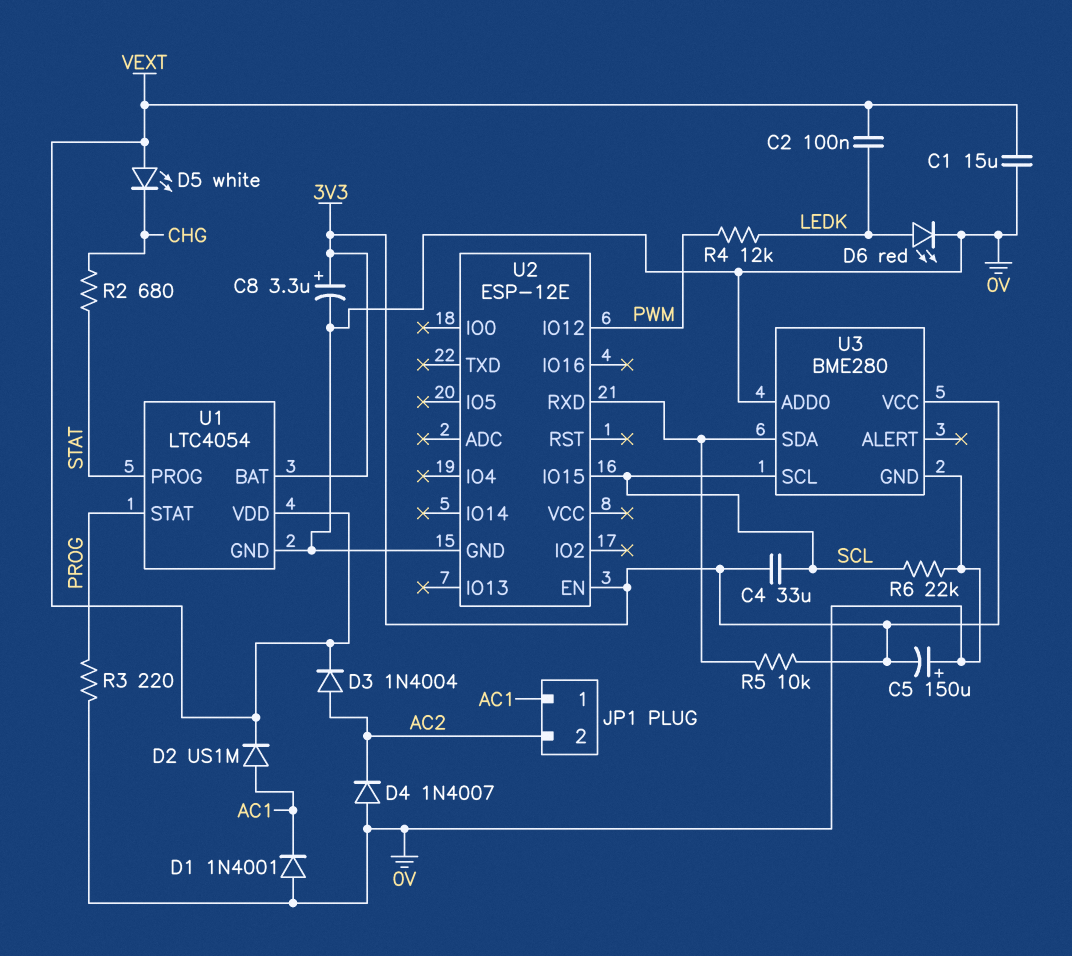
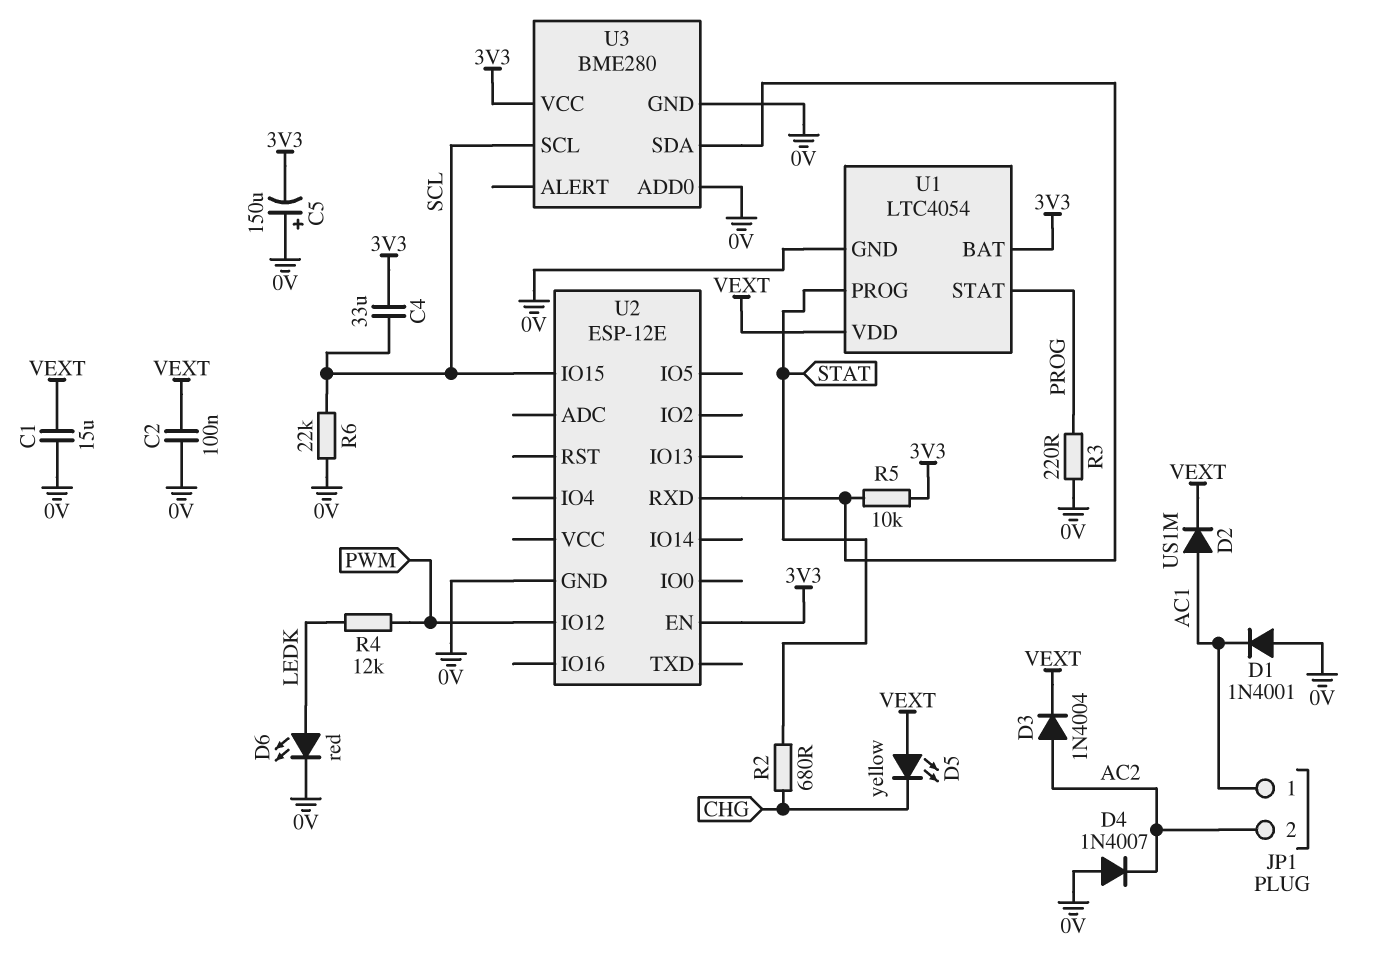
C2: 100nF (LEDK, VEXT) -> 100nF (0V, VEXT)
C8: 3.3uF (plus 3V3, minus 0V) -> none
D5: LED white (A VEXT, K CHG) -> LED yellow (A VEXT, K CHG)

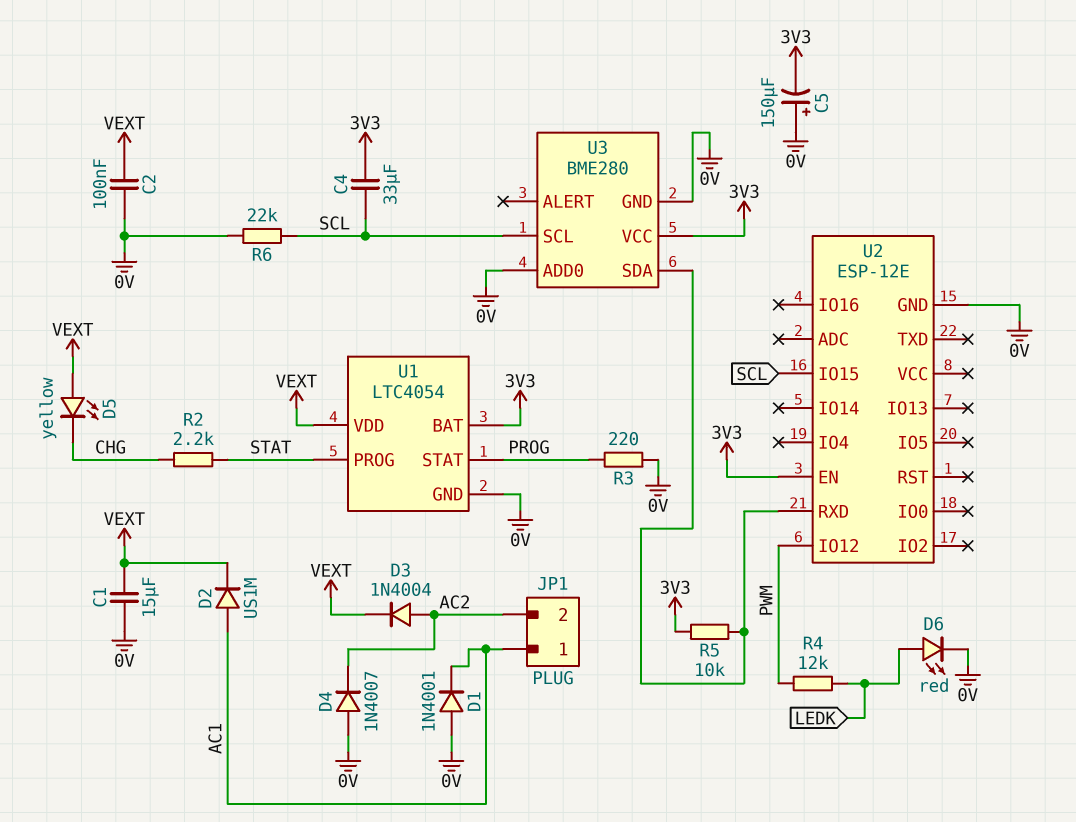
R2: 680 (CHG, STAT) -> 2.2k (CHG, STAT)

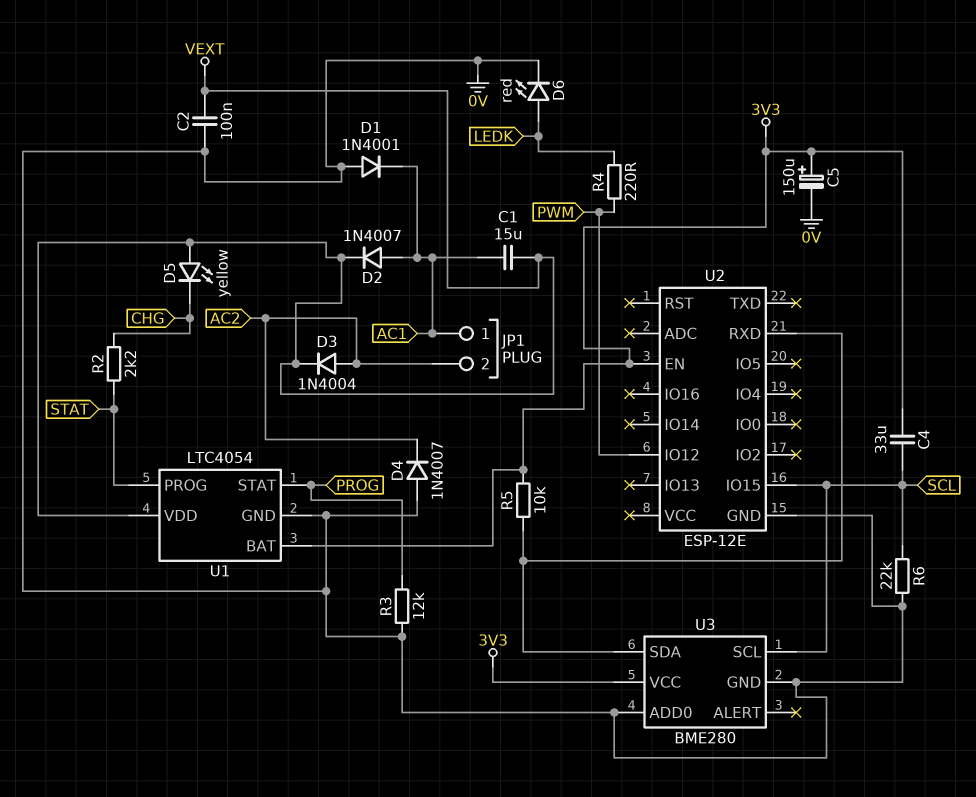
C1: 15uF (0V, VEXT) -> 15uF (AC1, VEXT)
C5: 150uF (plus 0V, minus 3V3) -> 150uF (plus 3V3, minus 0V)
D2: diode US1M (A AC1, K VEXT) -> diode 1N4007 (A AC1, K VEXT)
R3: 220 (0V, PROG) -> 12k (0V, PROG)
R4: 12k (LEDK, PWM) -> 220 (LEDK, PWM)

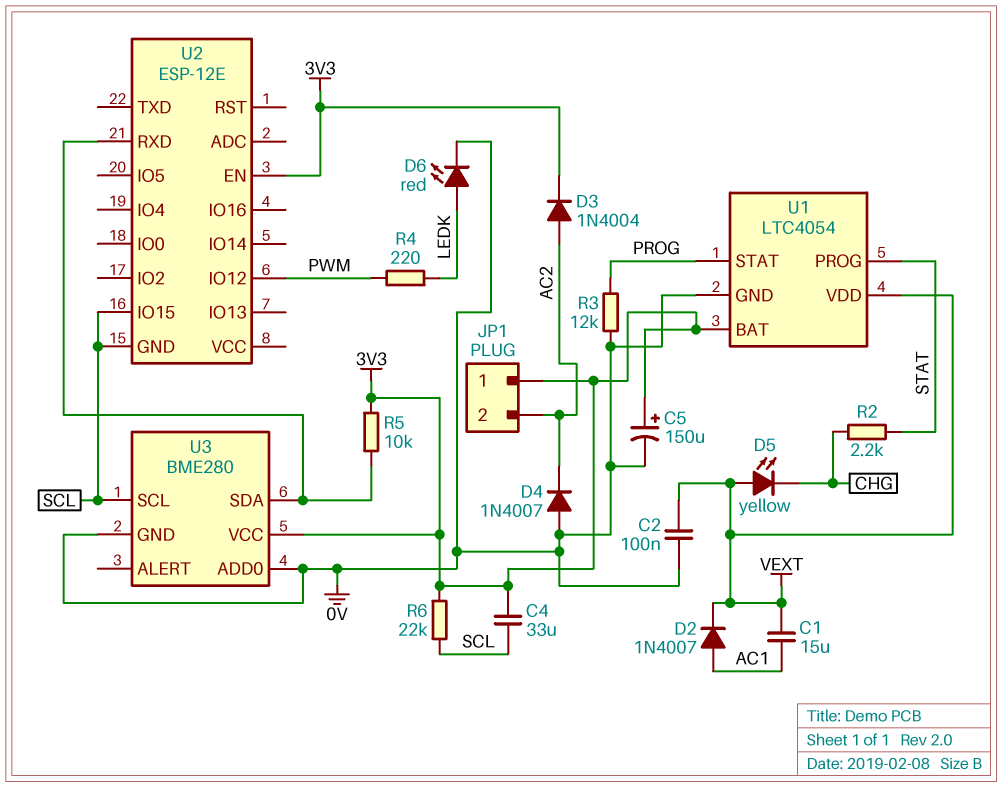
D1: diode 1N4001 (A 0V, K AC1) -> none
D3: diode 1N4004 (A AC2, K VEXT) -> diode 1N4004 (A AC2, K 3V3)
JP1 pin 1: AC1 -> 3V3
R6: 22k (0V, SCL) -> 22k (3V3, SCL)
U2 pin GND: 0V -> SCL

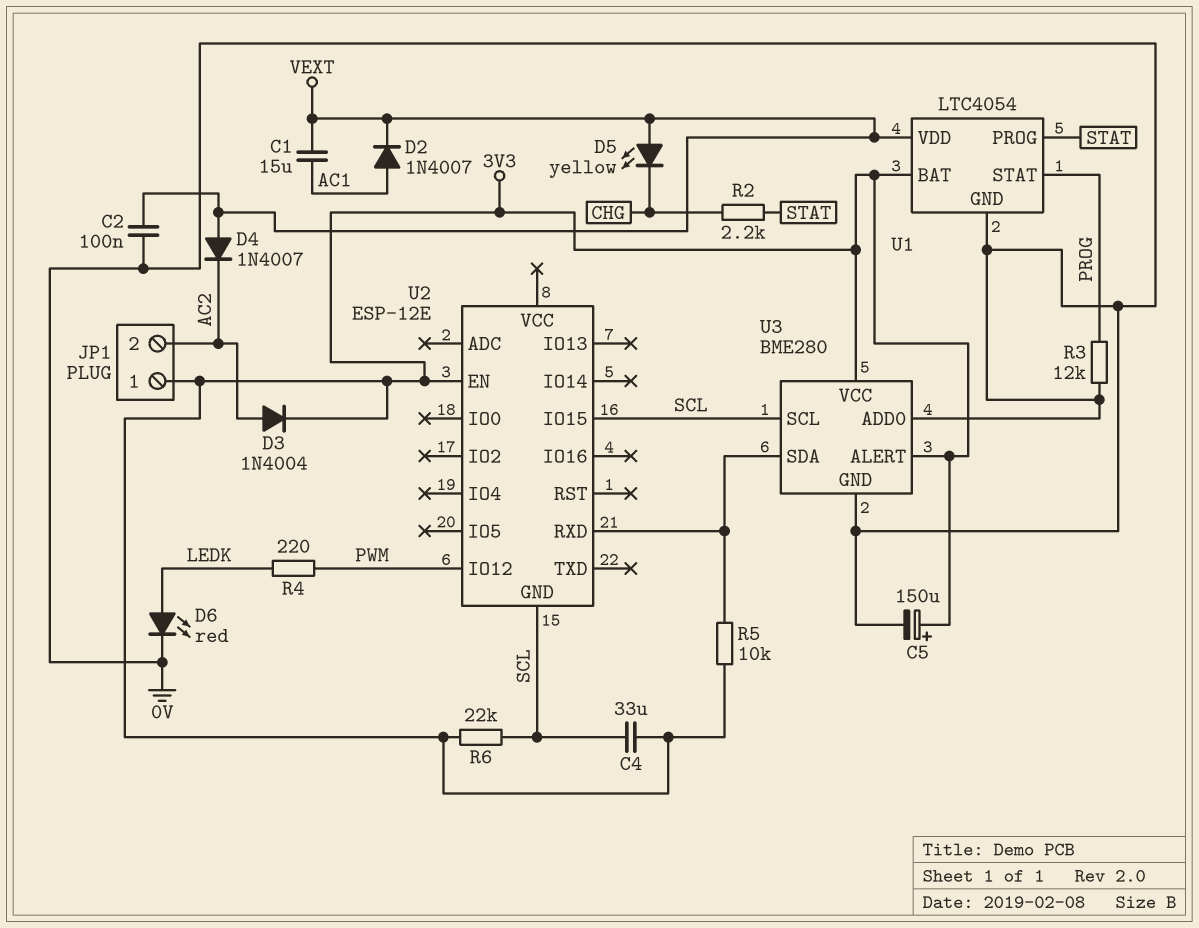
D4: diode 1N4007 (A 0V, K AC2) -> diode 1N4007 (A VEXT, K AC2)
U3 pin ALERT: none -> 3V3

